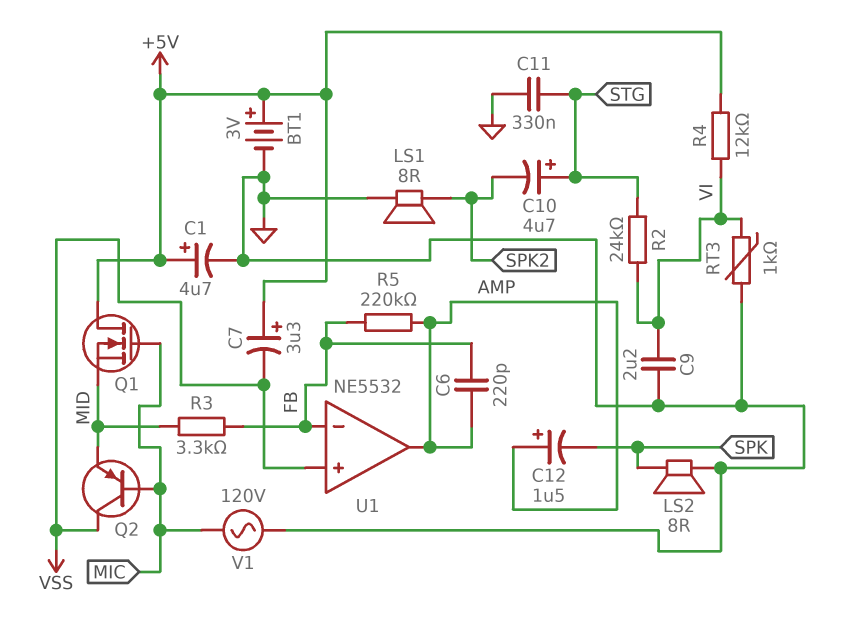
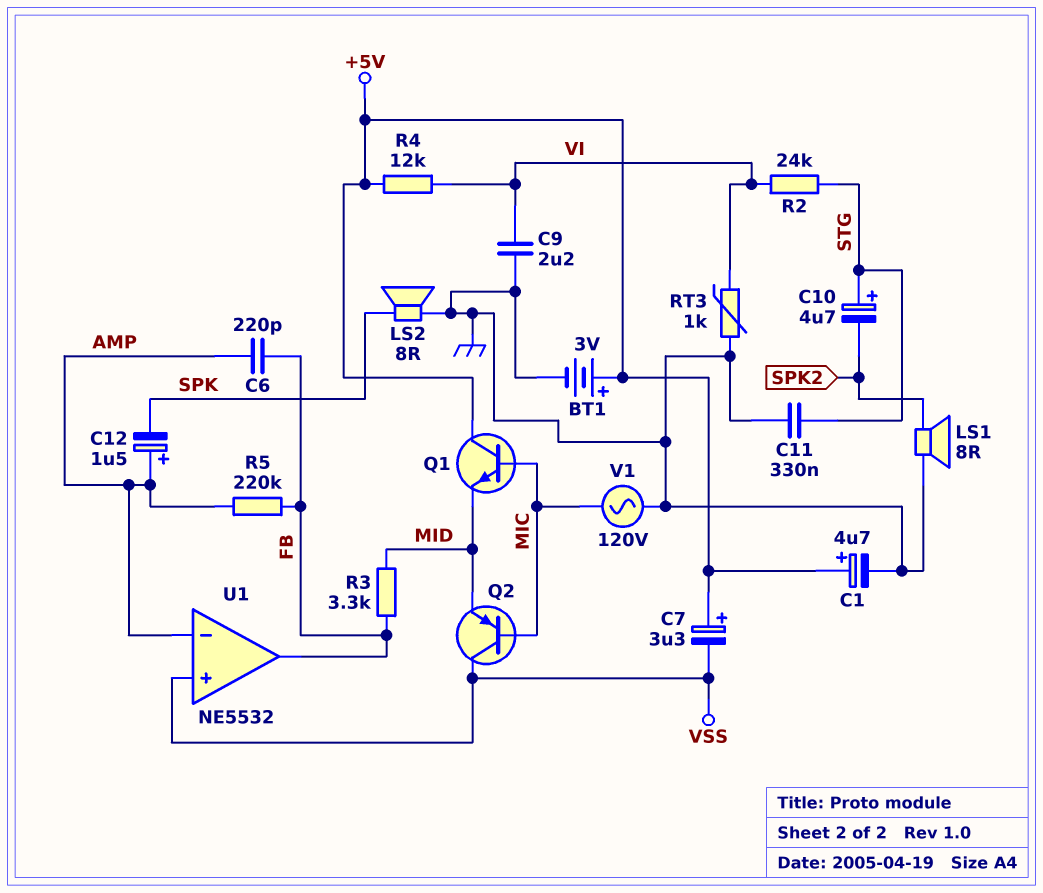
Q1: NMOS (G MIC, D +5V, S MID) -> NPN (B MIC, C +5V, E MID)
U1 pin in-: FB -> AMP
U1 pin out: AMP -> FB

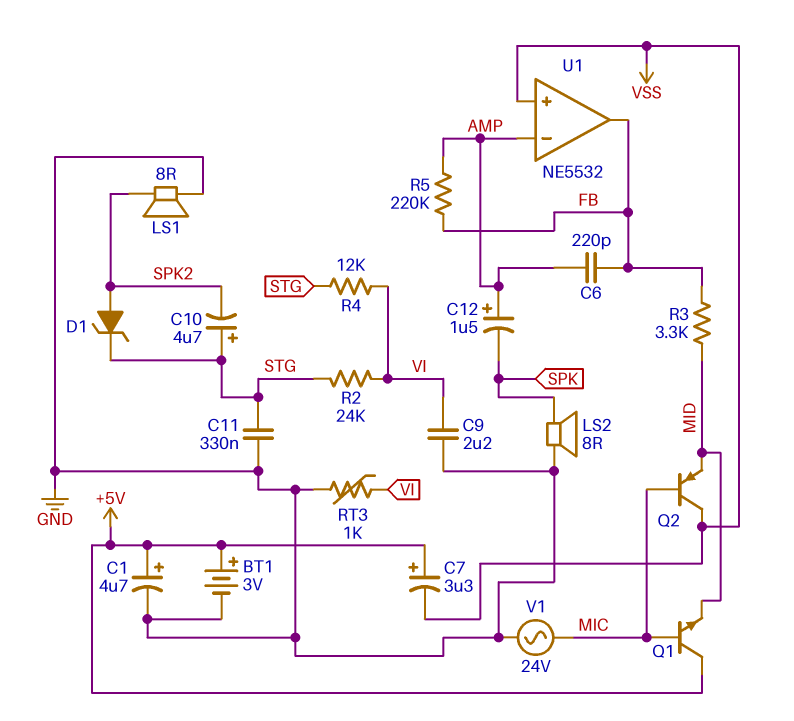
D1: none -> zener (A SPK2, K STG)
R4: 12k (+5V, VI) -> 12k (STG, VI)
V1: AC 120V (GND, MIC) -> AC 24V (GND, MIC)

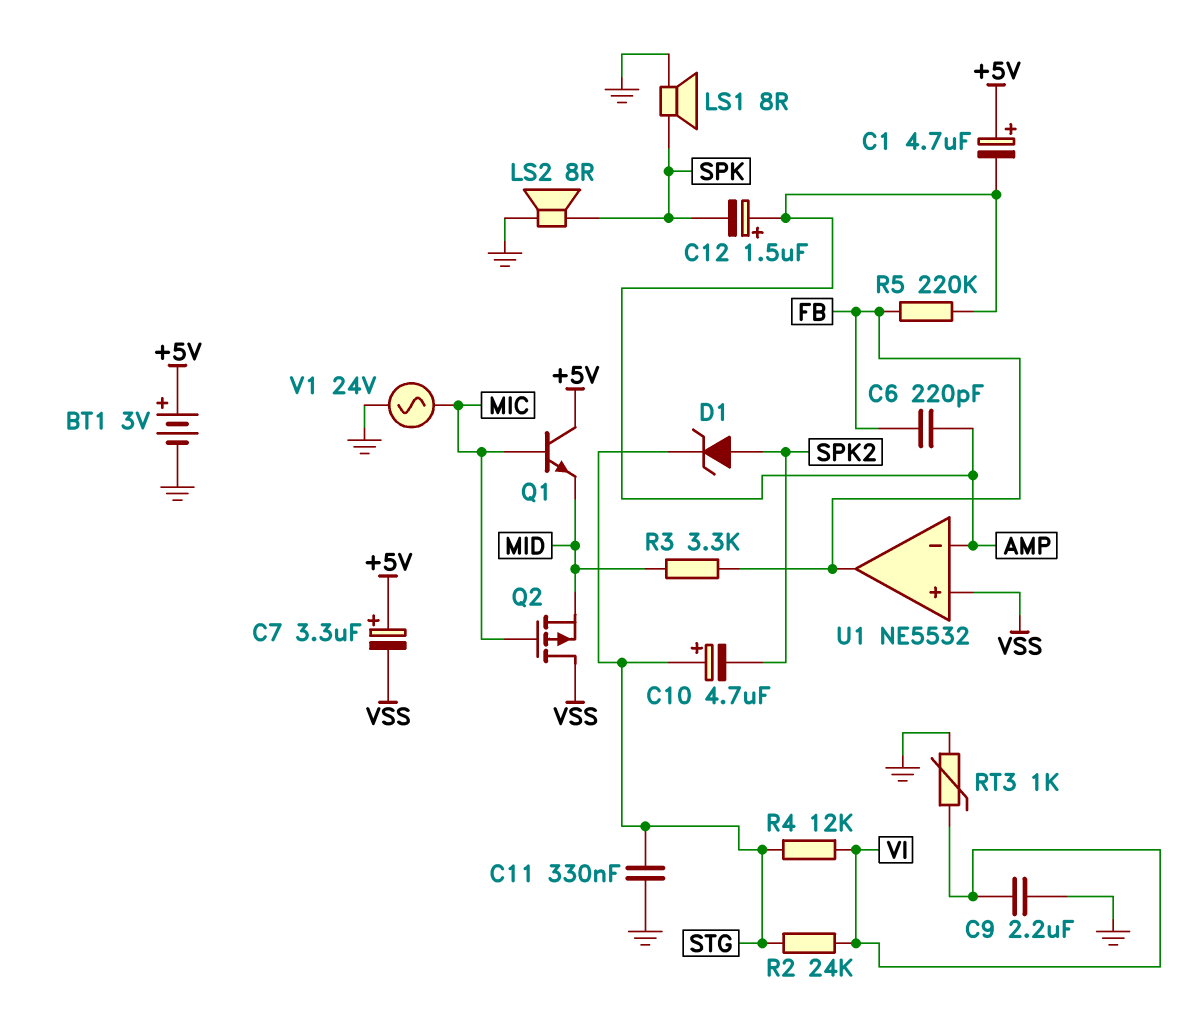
C1: 4.7uF (plus +5V, minus GND) -> 4.7uF (plus +5V, minus AMP)
LS1: speaker 8R (GND, SPK2) -> speaker 8R (GND, SPK)
Q2: PNP (B MIC, C VSS, E MID) -> PMOS (G MIC, D VSS, S MID)

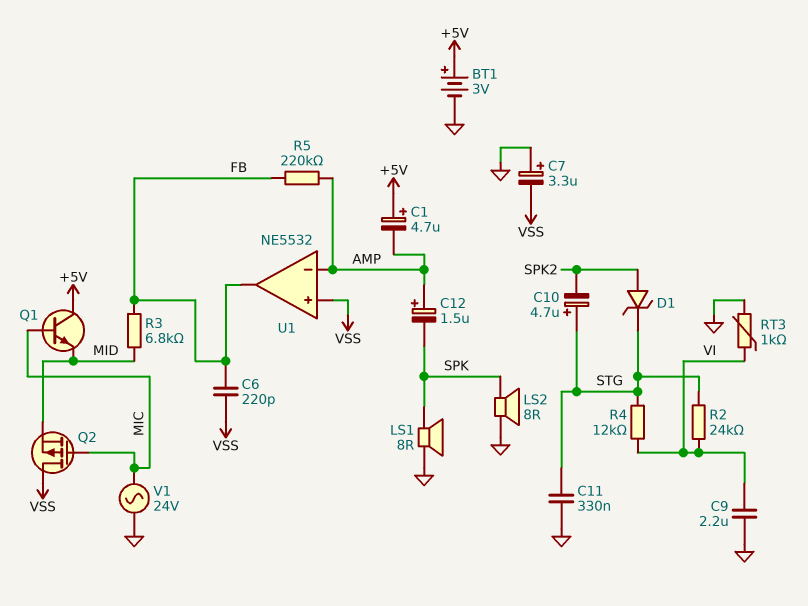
C6: 220pF (AMP, FB) -> 220pF (FB, VSS)
C7: 3.3uF (plus +5V, minus VSS) -> 3.3uF (plus GND, minus VSS)
R3: 3.3k (FB, MID) -> 6.8k (FB, MID)

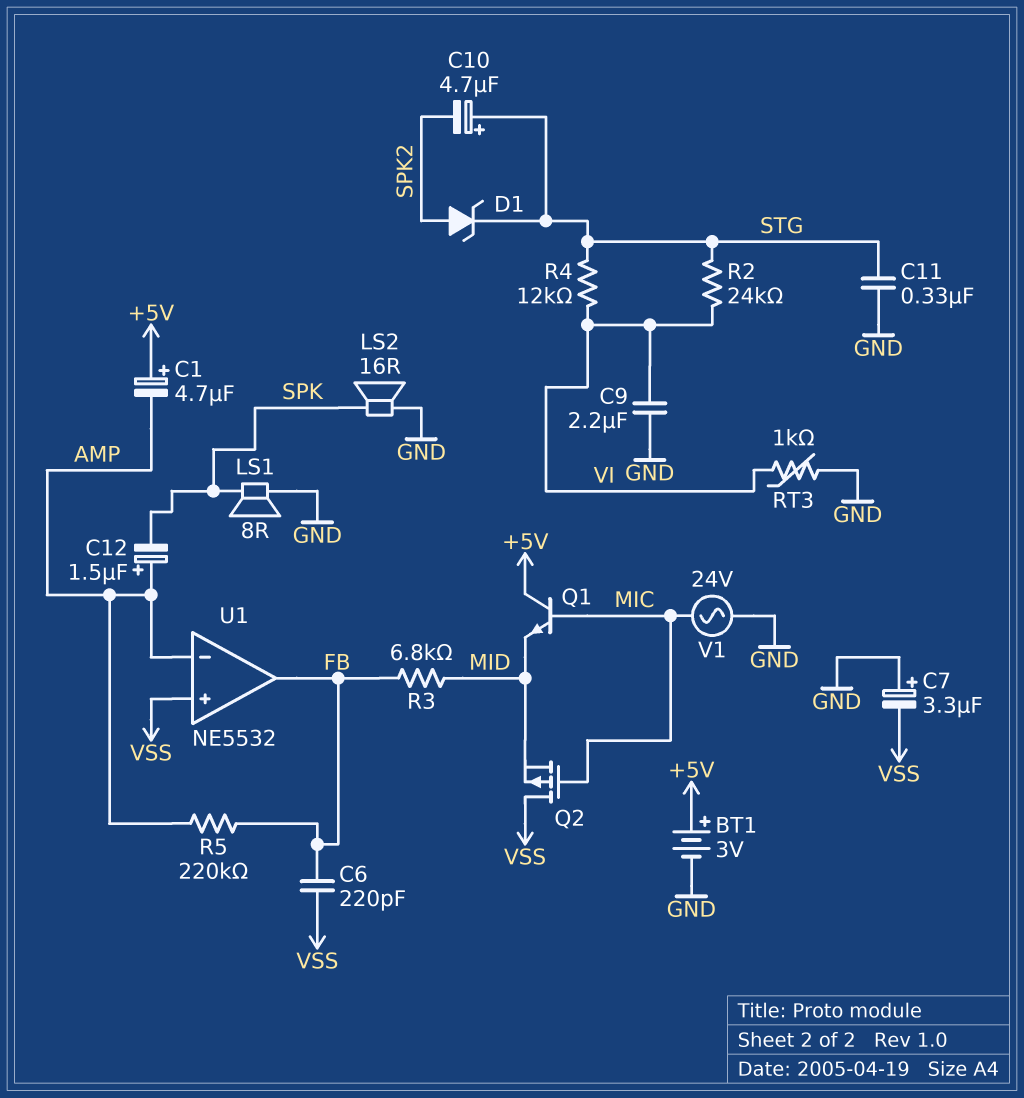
LS2: speaker 8R (GND, SPK) -> speaker 16R (GND, SPK)

